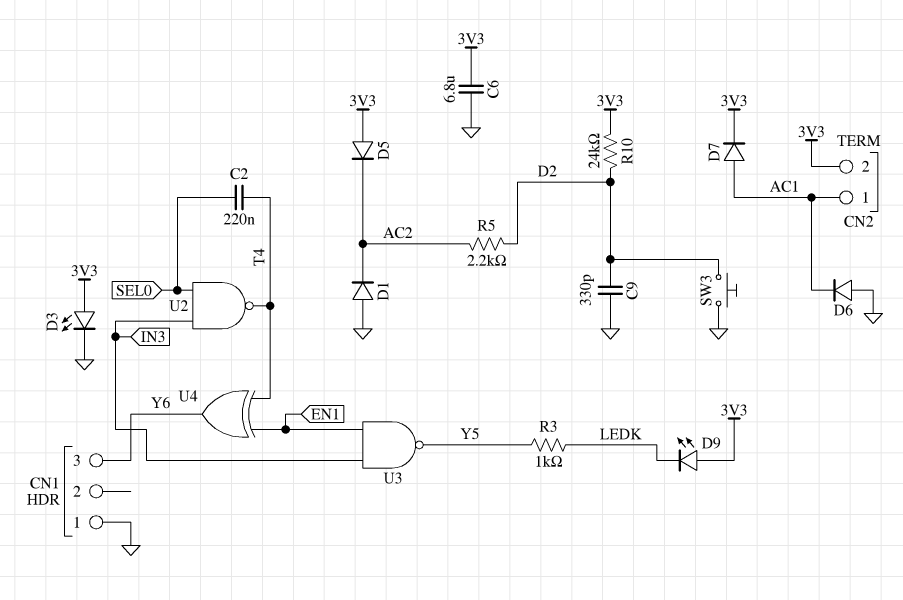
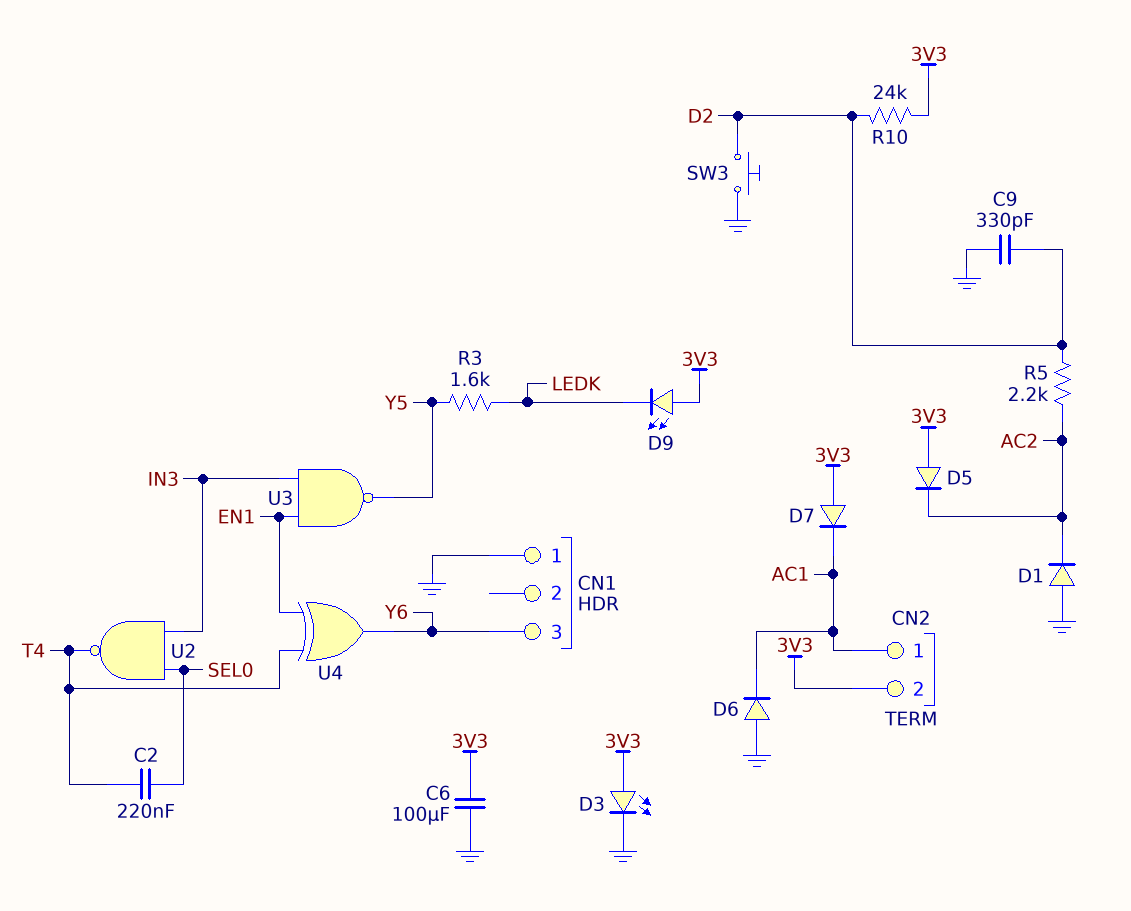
C6: 6.8uF (3V3, GND) -> 100uF (3V3, GND)
D7: diode (A AC1, K 3V3) -> diode (A 3V3, K AC1)
R3: 1k (LEDK, Y5) -> 1.6k (LEDK, Y5)

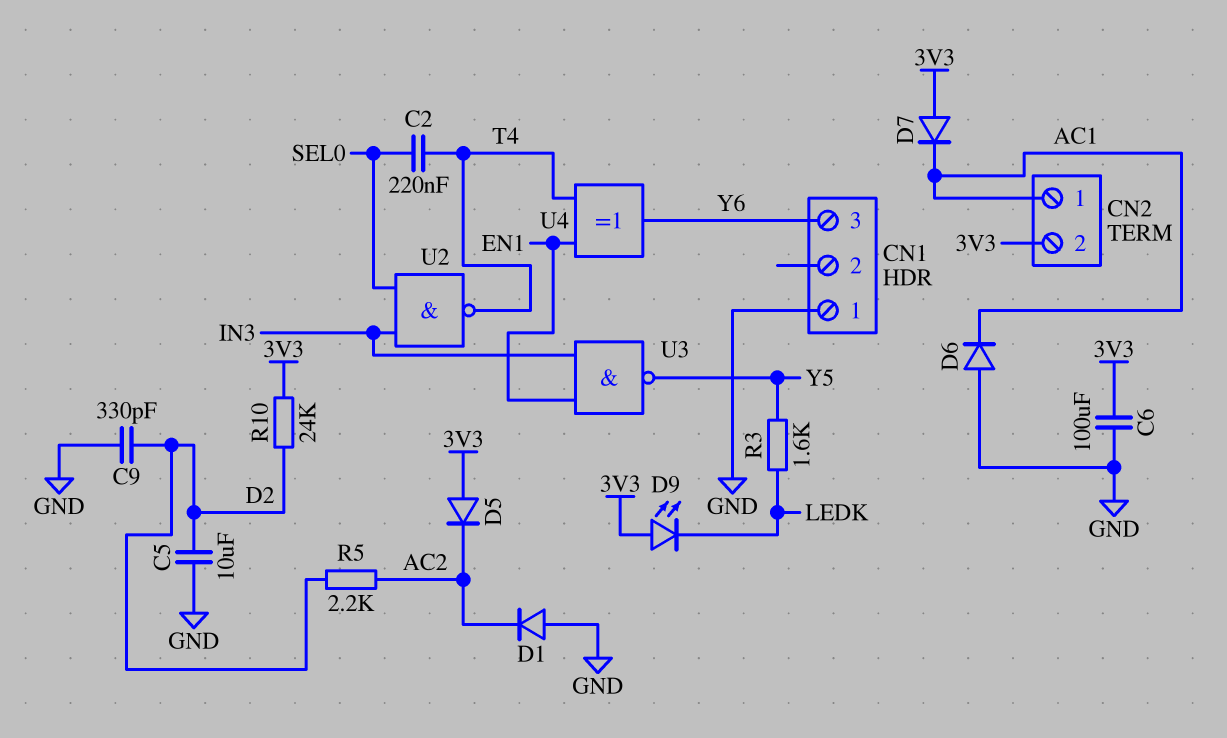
C5: none -> 10uF (D2, GND)
D3: LED (A 3V3, K GND) -> none
SW3: button (D2, GND) -> none

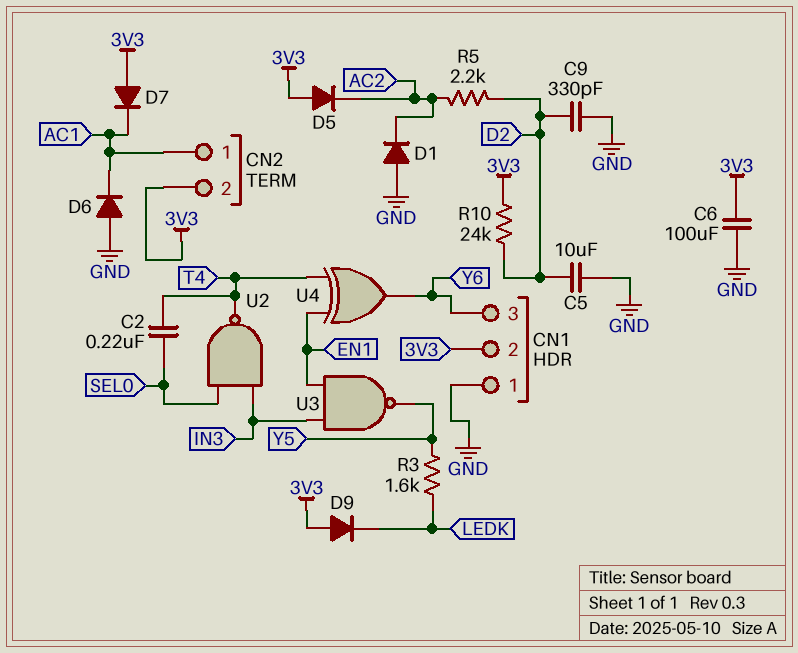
CN1 pin 2: none -> 3V3
D9: LED (A 3V3, K LEDK) -> diode (A 3V3, K LEDK)

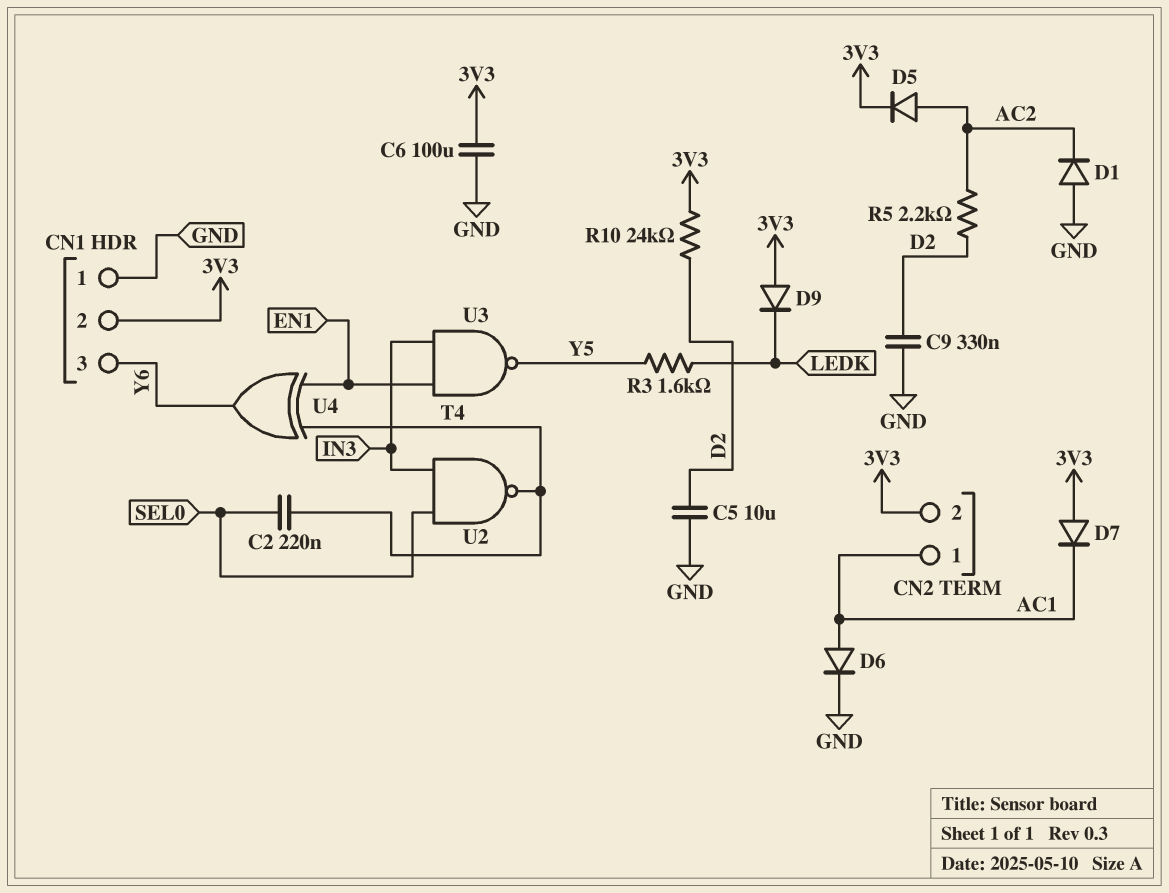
C9: 330pF (D2, GND) -> 330nF (D2, GND)
D5: diode (A 3V3, K AC2) -> diode (A AC2, K 3V3)
D6: diode (A GND, K AC1) -> diode (A AC1, K GND)

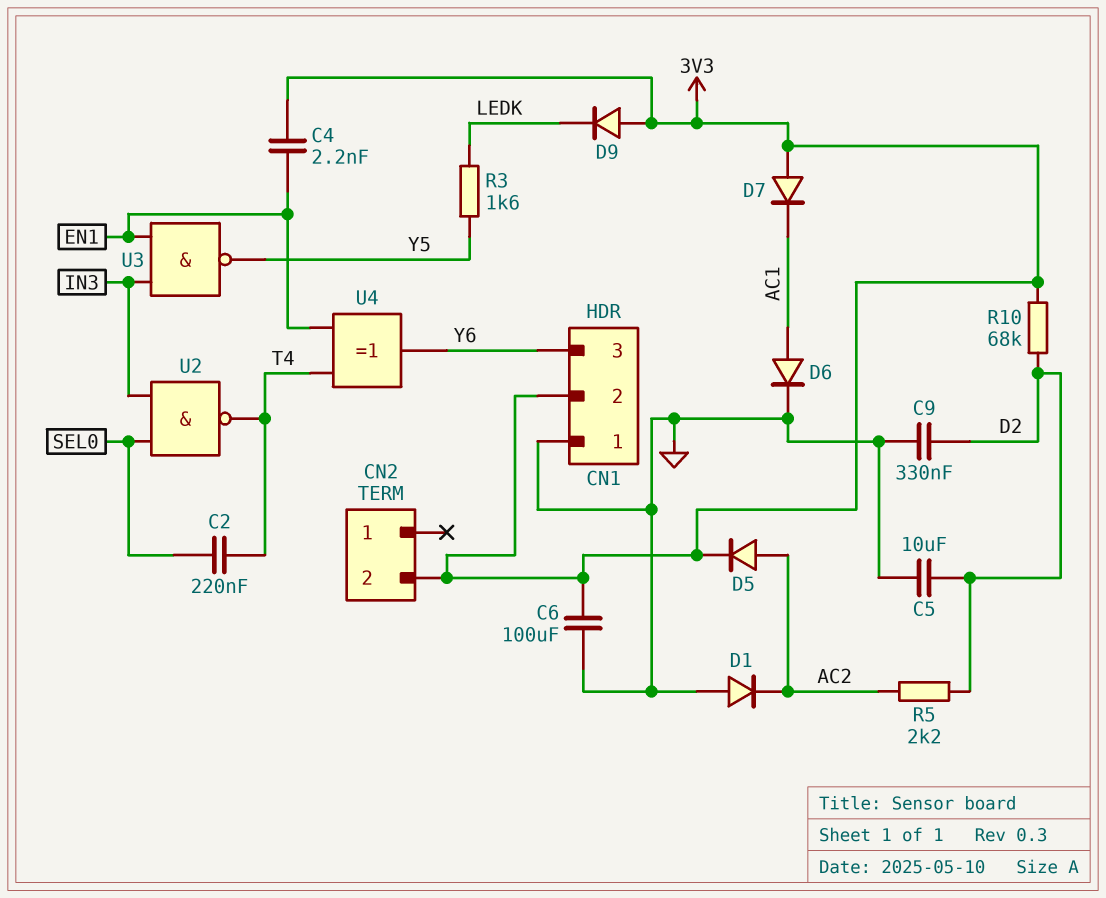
C4: none -> 2.2nF (3V3, EN1)
CN2 pin 1: AC1 -> none
R10: 24k (3V3, D2) -> 68k (3V3, D2)

